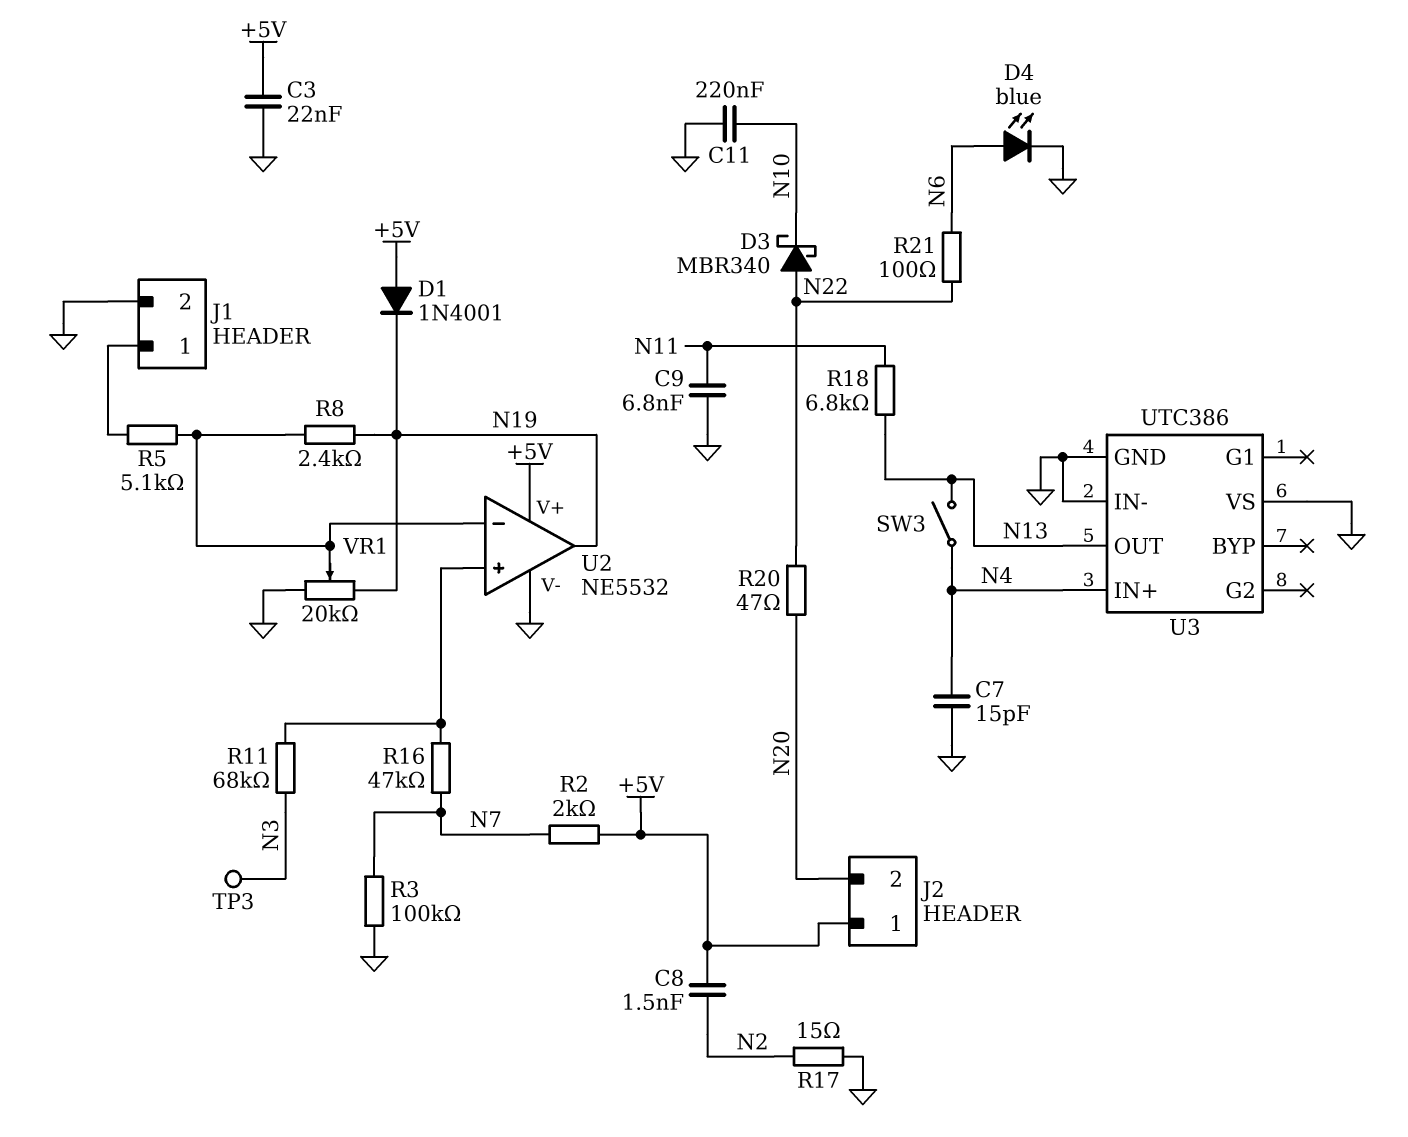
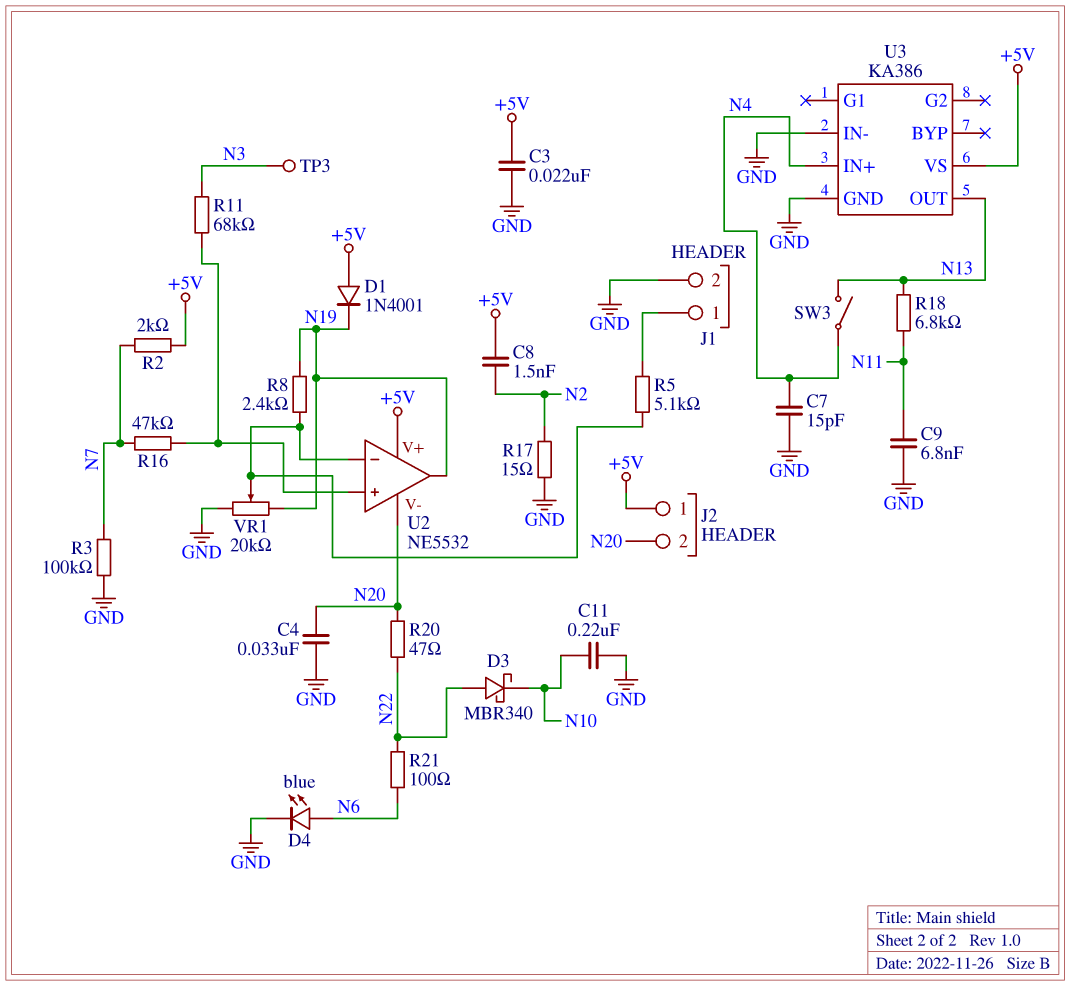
C4: none -> 33nF (GND, N20)
U2 pin V-: GND -> N20
U3: UTC386 -> KA386
U3 pin VS: GND -> +5V

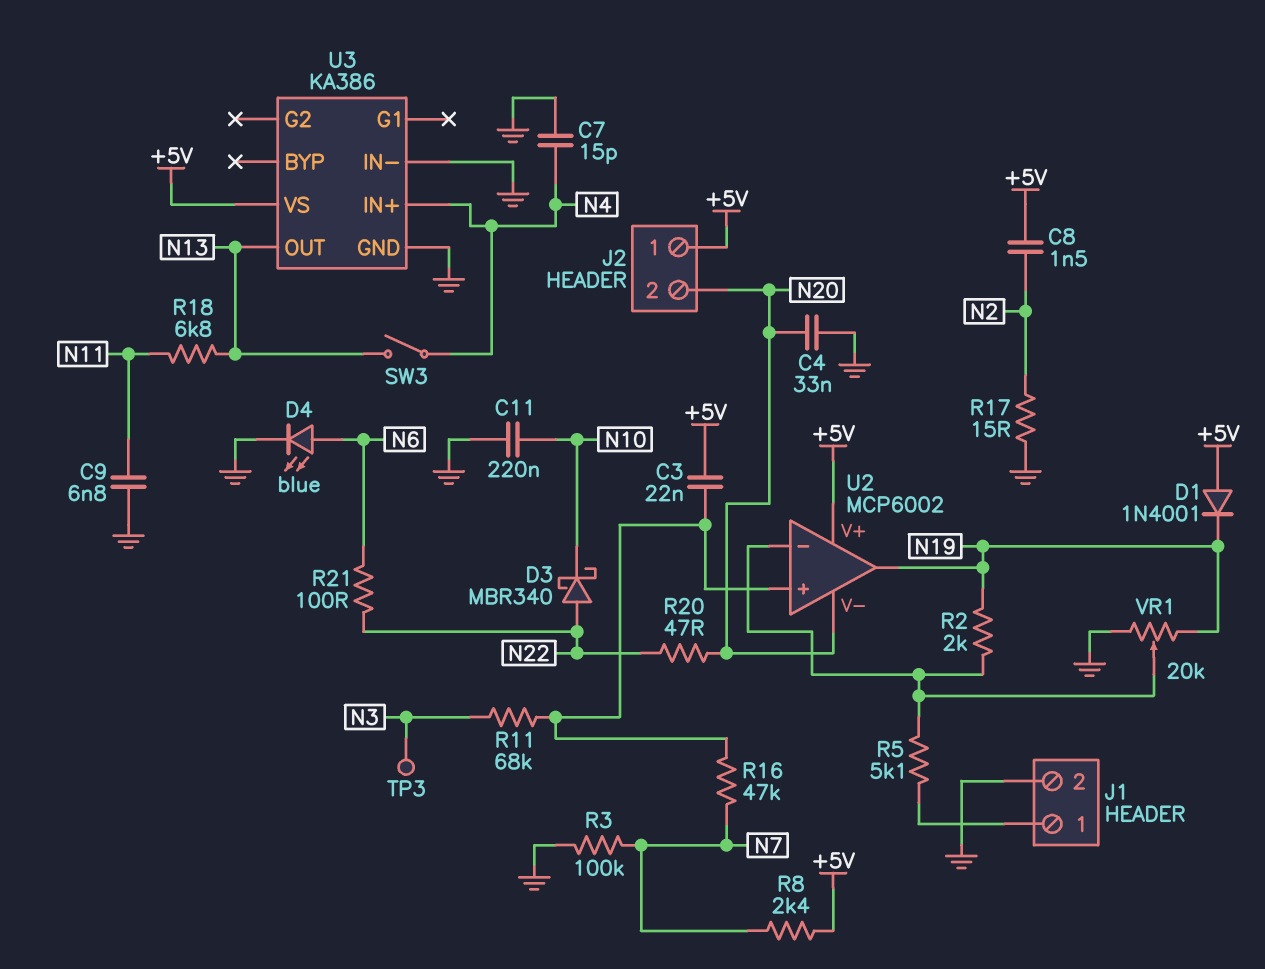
C3: 22nF (+5V, GND) -> 22nF (+5V, U2/in+)
R2: 2k (+5V, N7) -> 2k (N19, U2/in-)
R8: 2.4k (N19, U2/in-) -> 2.4k (+5V, N7)
U2: NE5532 -> MCP6002

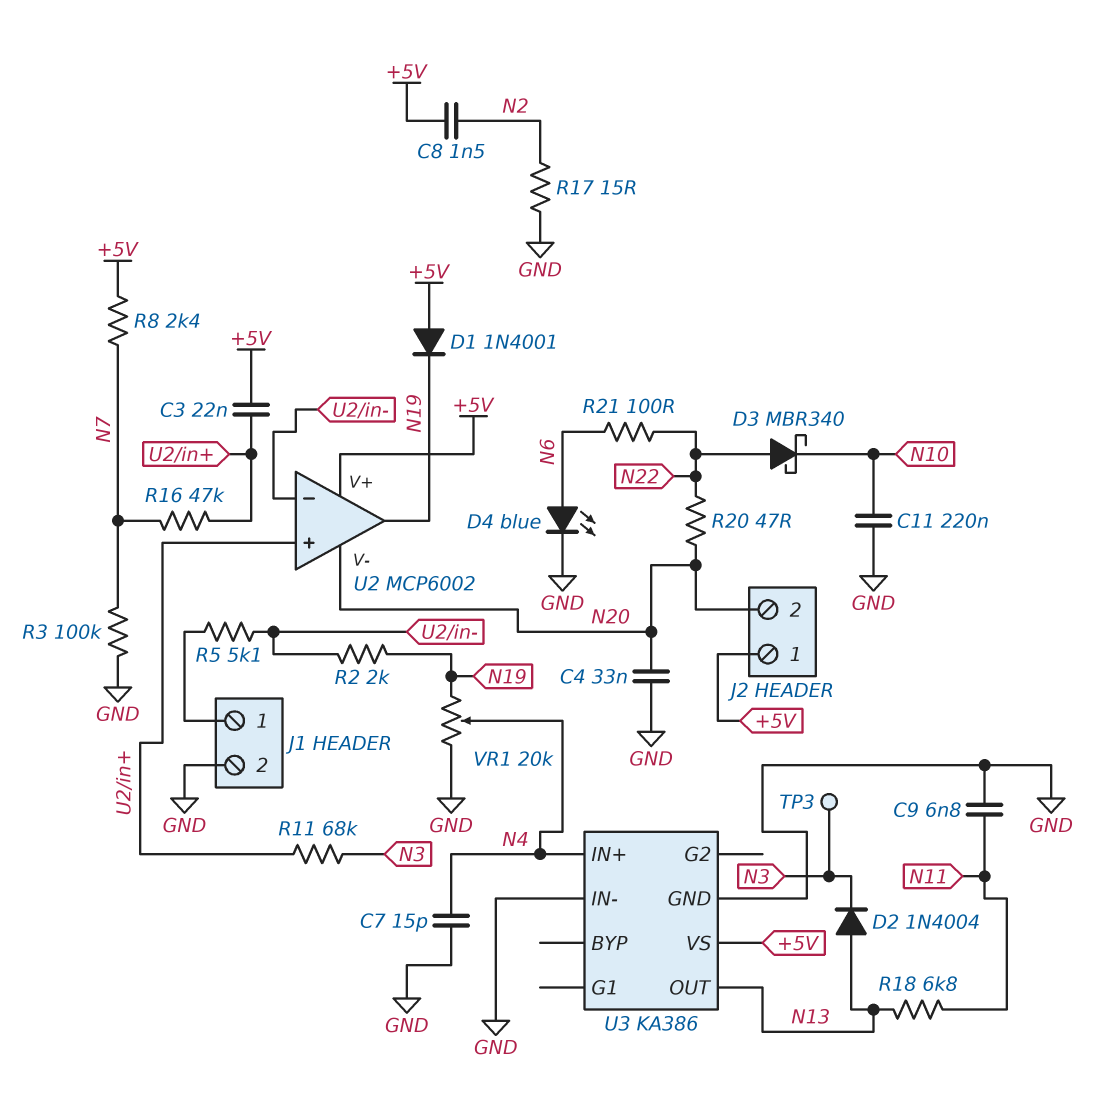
D2: none -> diode 1N4004 (A N13, K N3)
SW3: switch (N4, N13) -> none
VR1: 20k (GND, N19, wiper U2/in-) -> 20k (GND, N19, wiper N4)

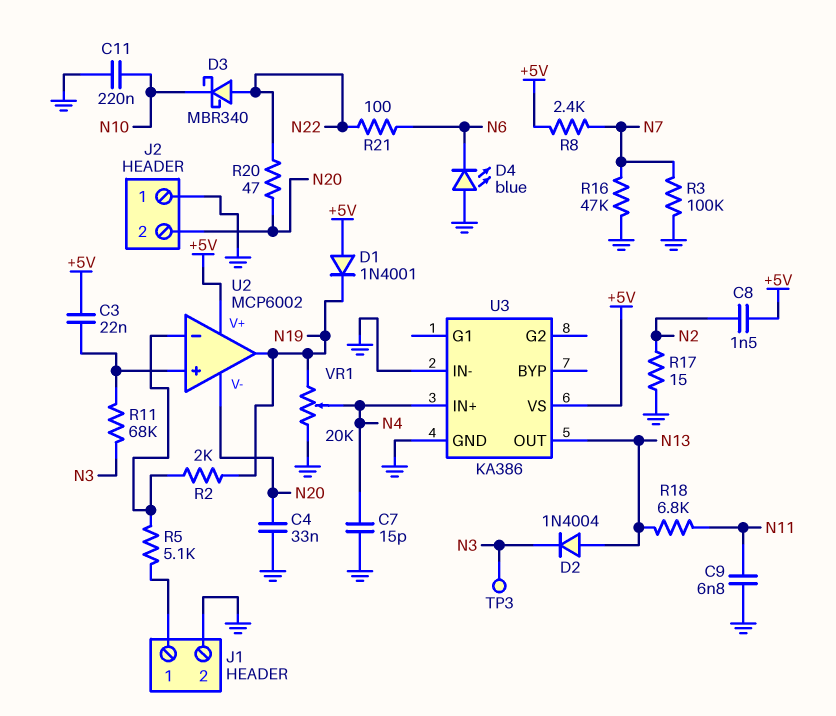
D4: LED blue (A N6, K GND) -> LED blue (A GND, K N6)
J2 pin 1: +5V -> GND
R16: 47k (N7, U2/in+) -> 47k (GND, N7)

